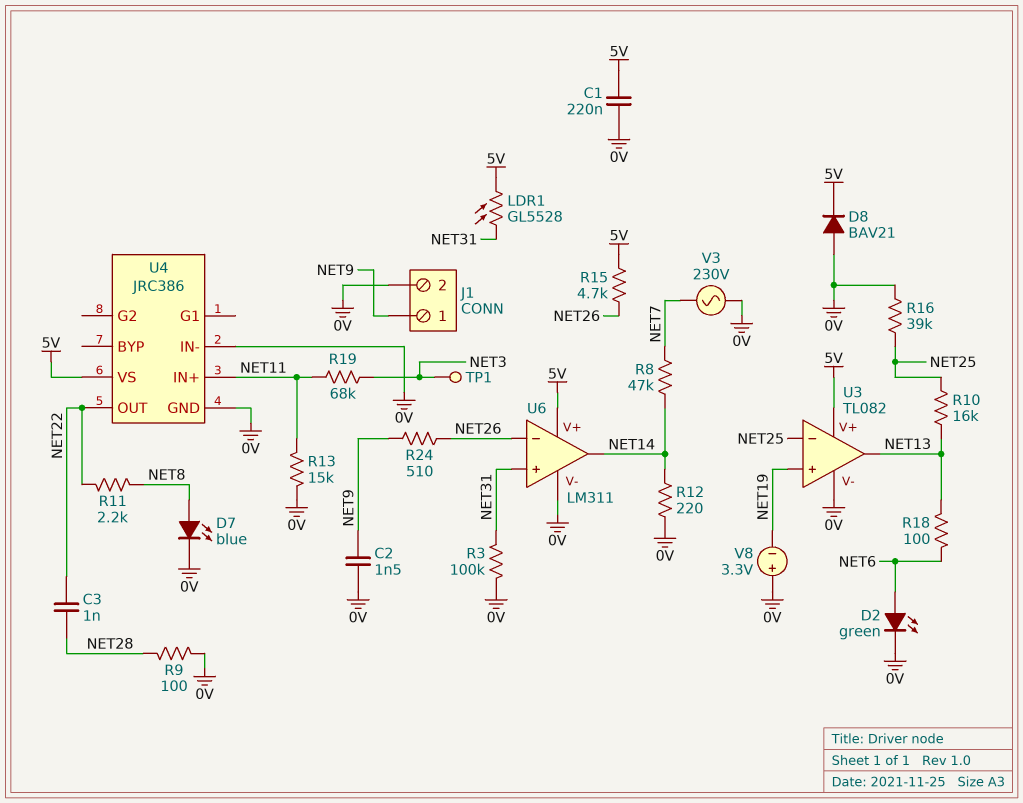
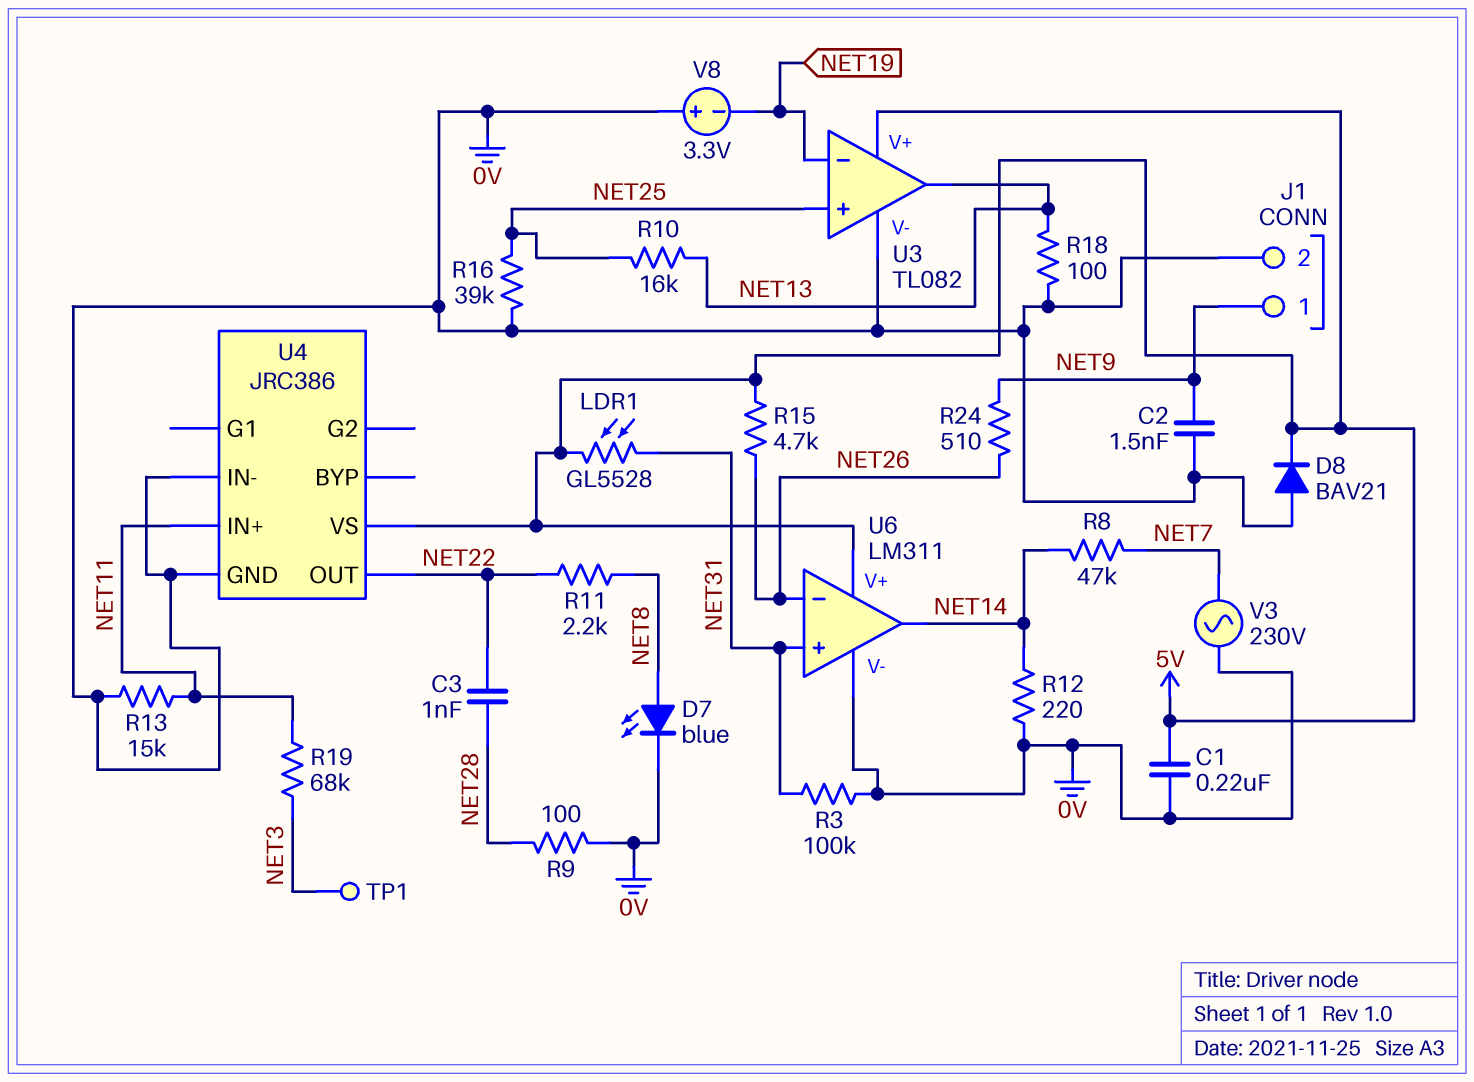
D2: LED green (A NET6, K 0V) -> none
R18: 100 (NET6, NET13) -> 100 (0V, NET13)
U3 pin in+: NET19 -> NET25
U3 pin in-: NET25 -> NET19

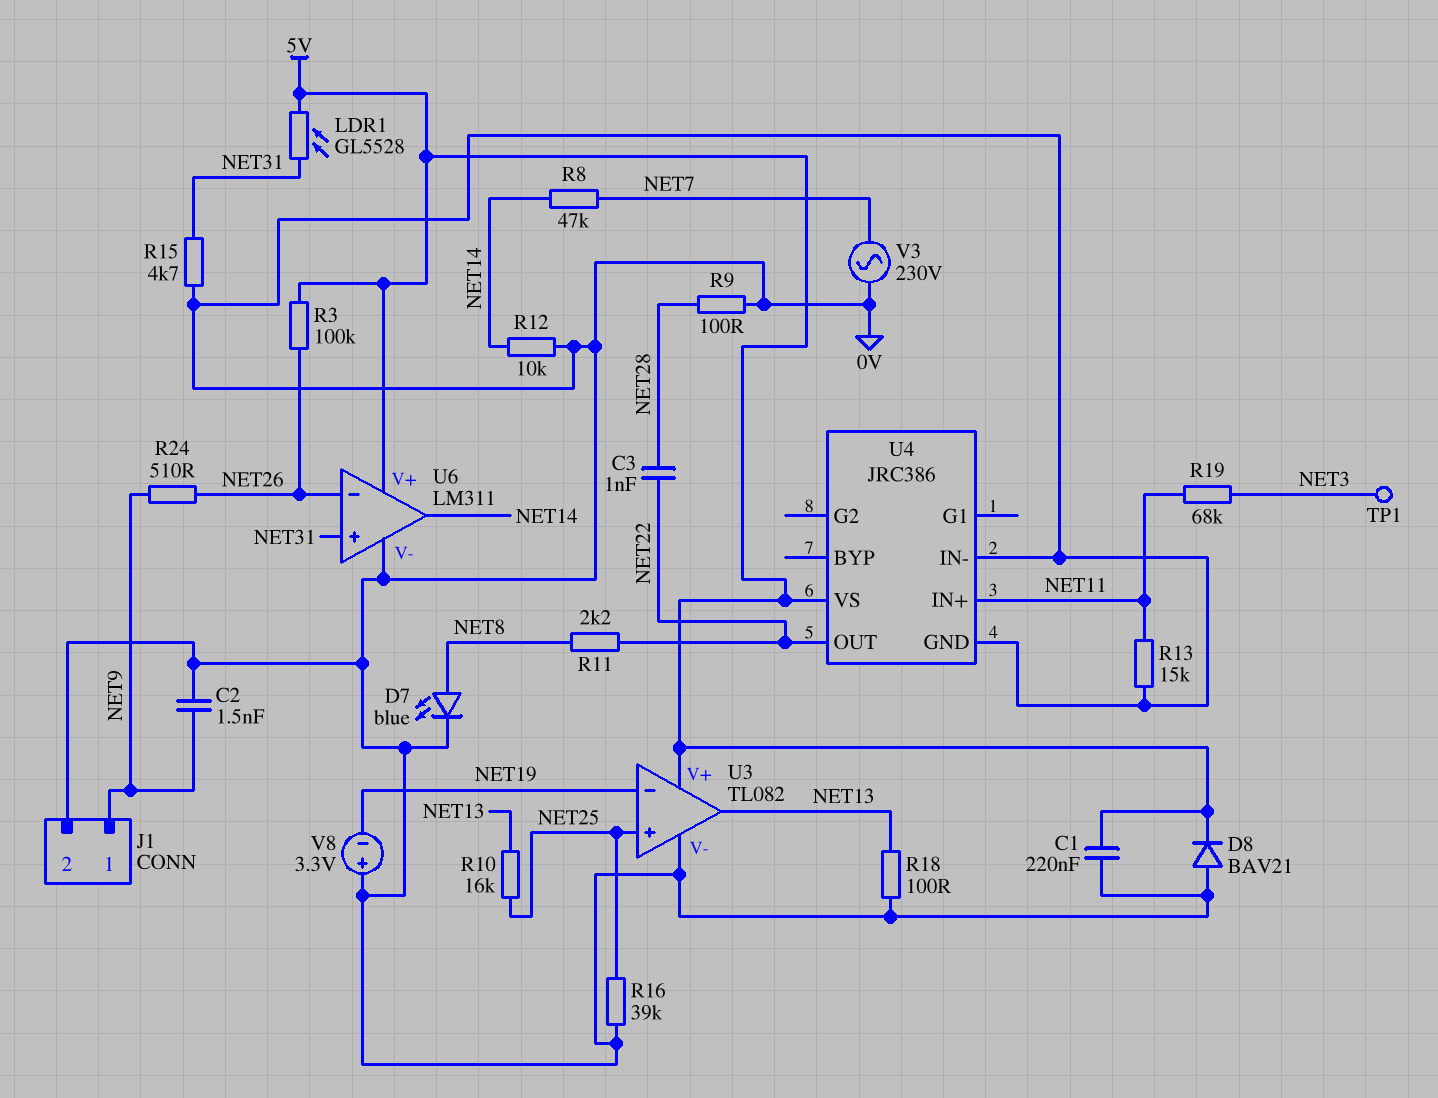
R3: 100k (0V, NET31) -> 100k (5V, NET26)
R12: 220 (0V, NET14) -> 10k (0V, NET14)
R15: 4.7k (5V, NET26) -> 4.7k (0V, NET31)

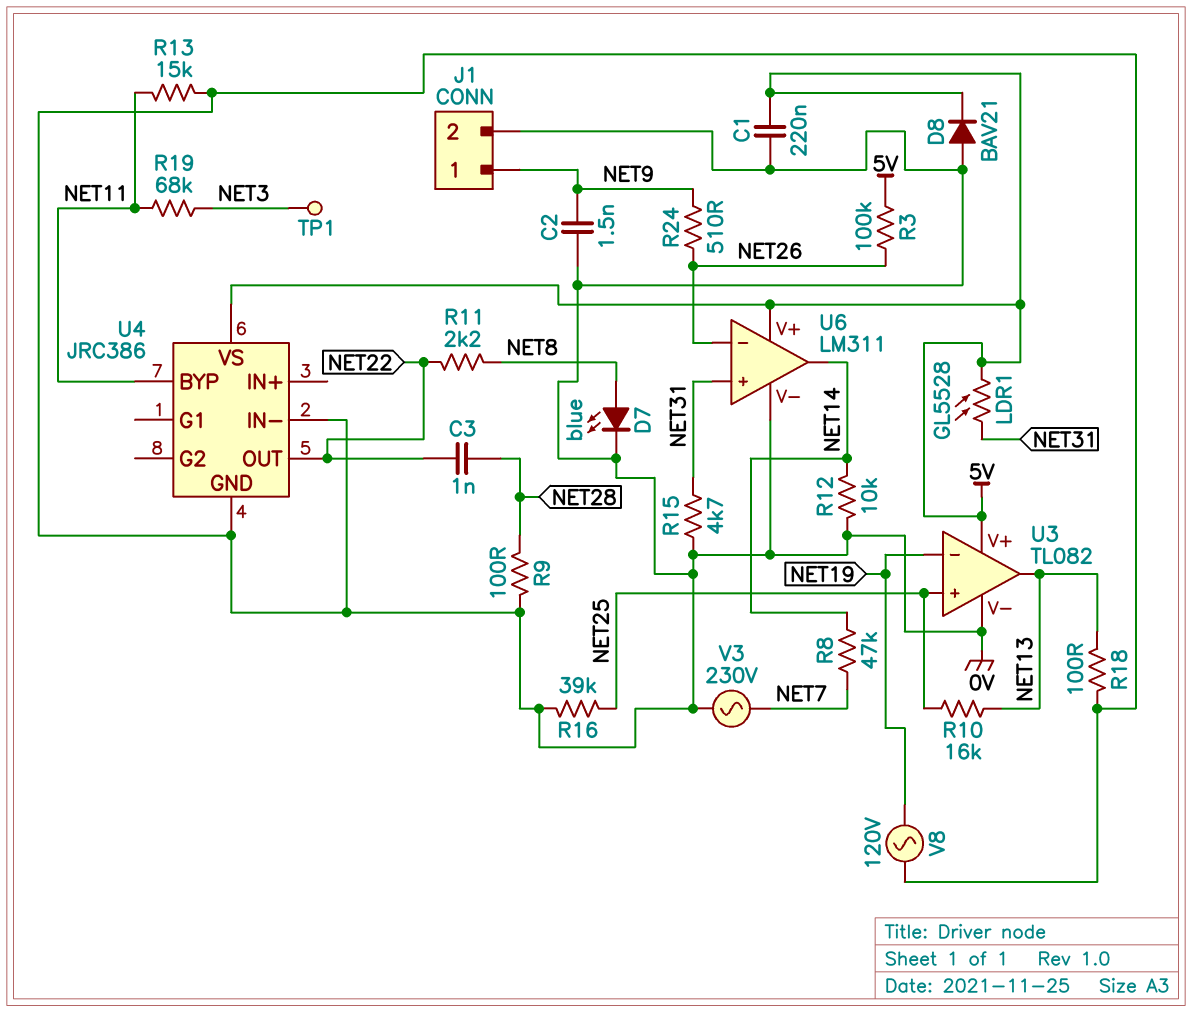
U4 pin BYP: none -> NET11
U4 pin IN+: NET11 -> none
V8: 3.3V (plus 0V, minus NET19) -> AC 120V (0V, NET19)

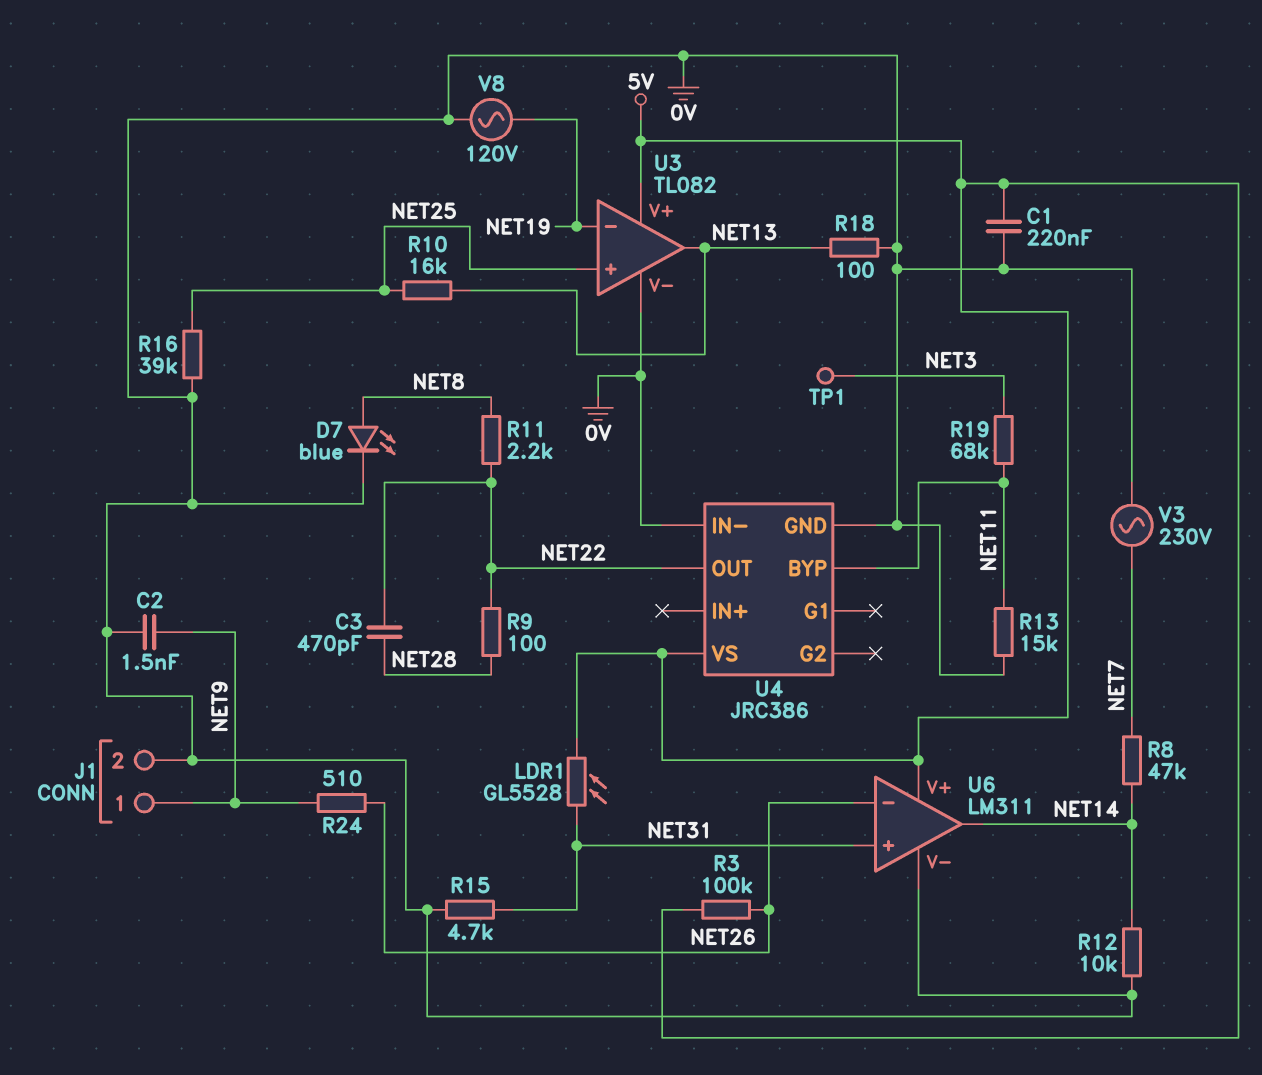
C3: 1nF (NET22, NET28) -> 470pF (NET22, NET28)
D8: diode BAV21 (A 0V, K 5V) -> none
R9: 100 (0V, NET28) -> 100 (NET22, NET28)

